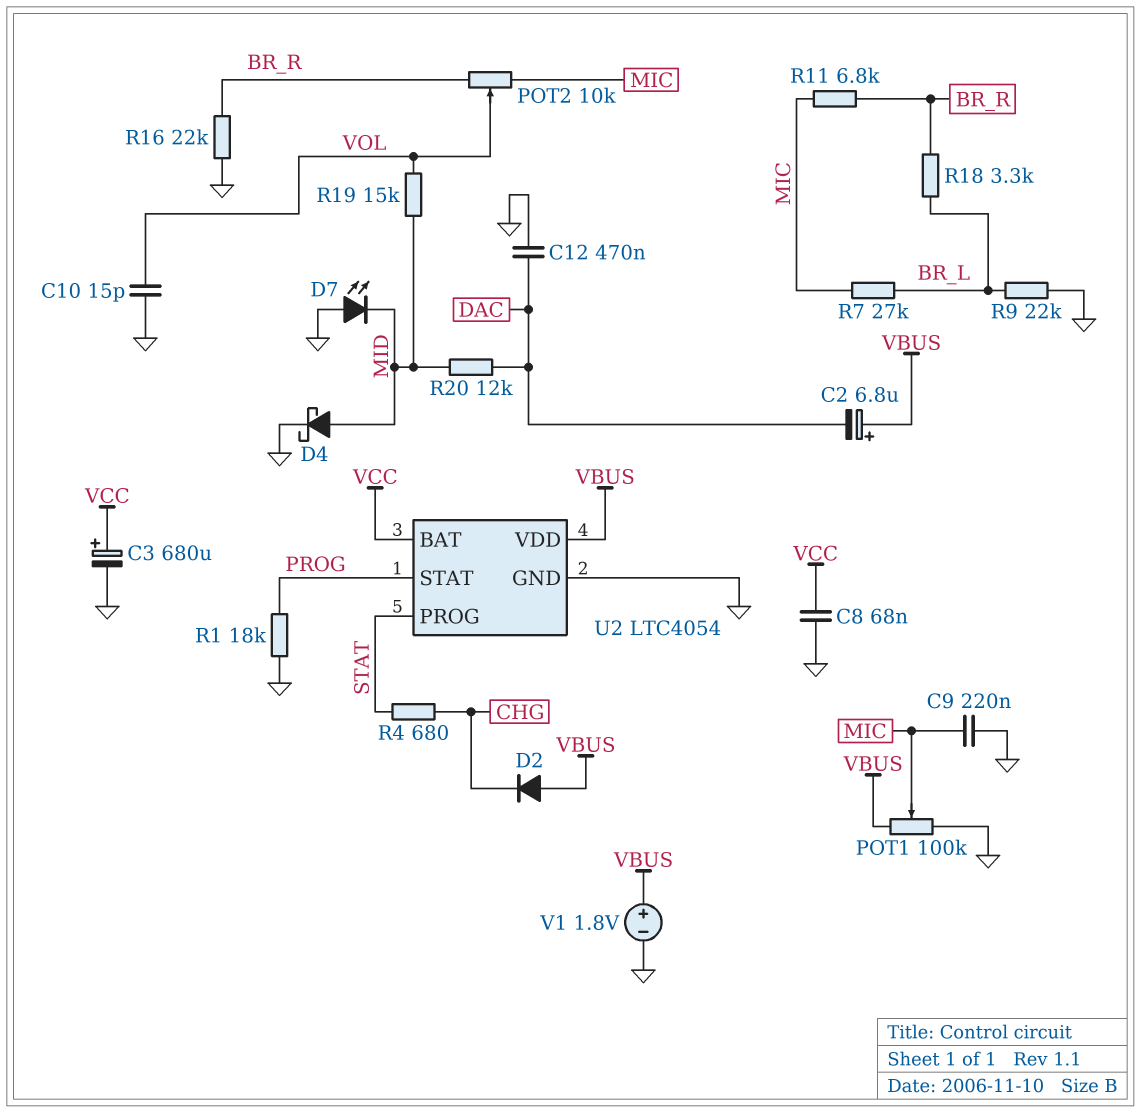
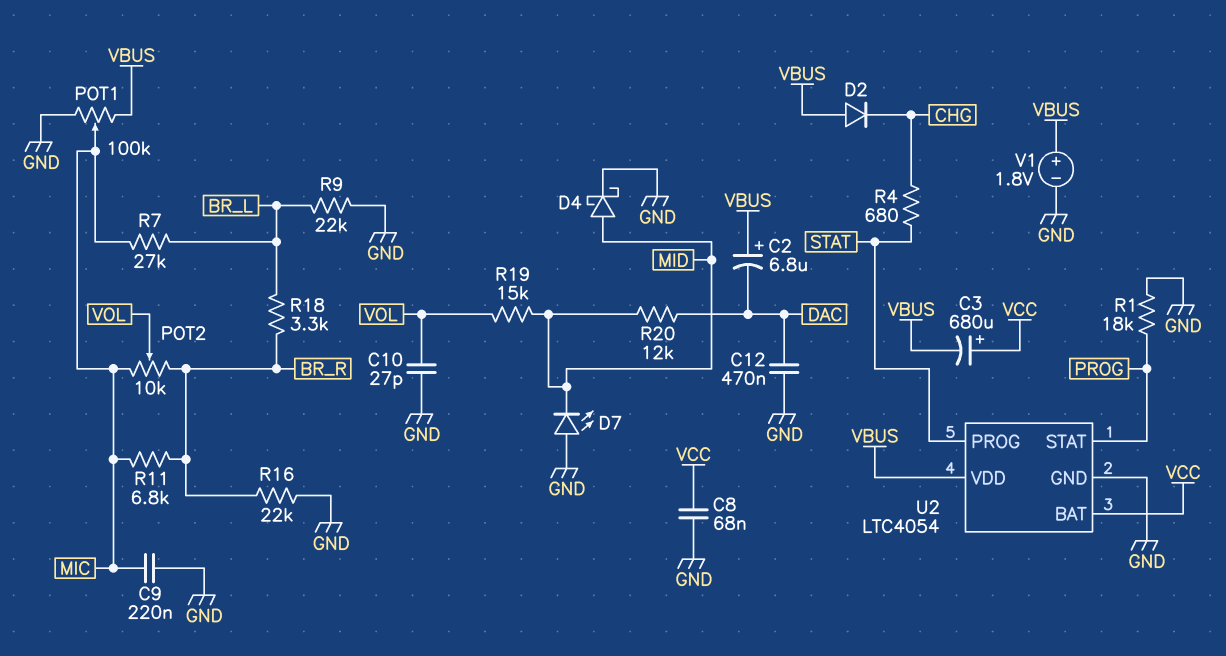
C3: 680uF (plus VCC, minus GND) -> 680uF (plus VCC, minus VBUS)
C10: 15pF (GND, VOL) -> 27pF (GND, VOL)

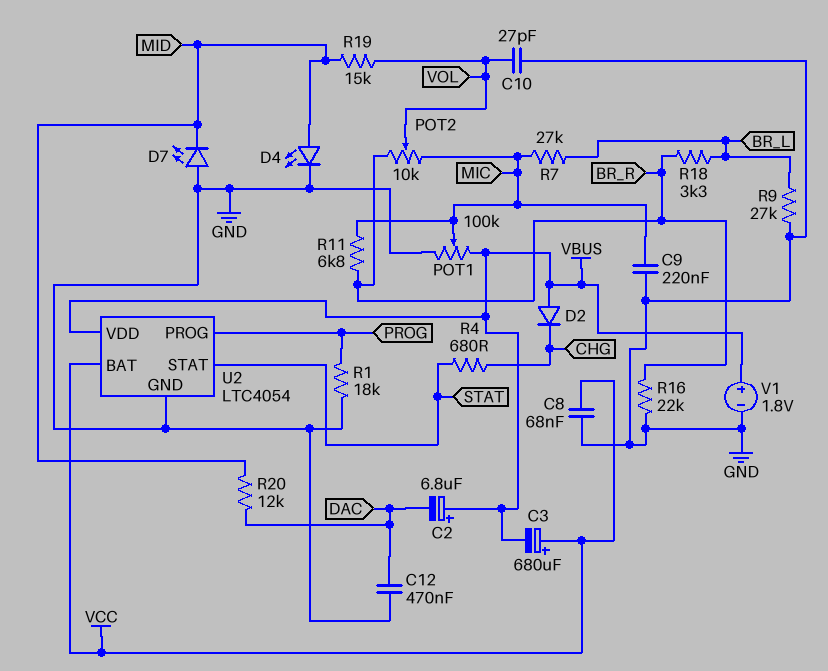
D4: schottky (A MID, K GND) -> LED (A MID, K GND)
R9: 22k (BR_L, GND) -> 27k (BR_L, GND)
U2 pin PROG: STAT -> PROG
U2 pin STAT: PROG -> STAT

